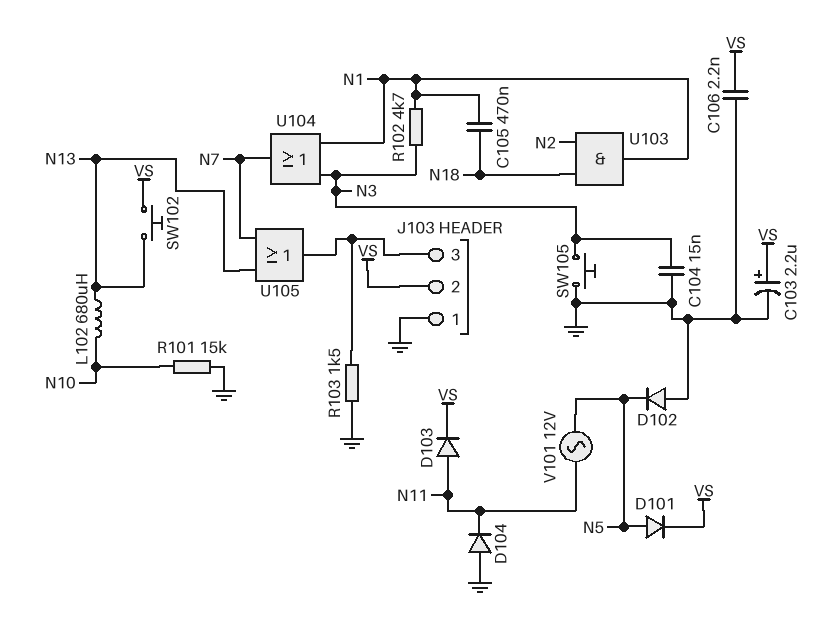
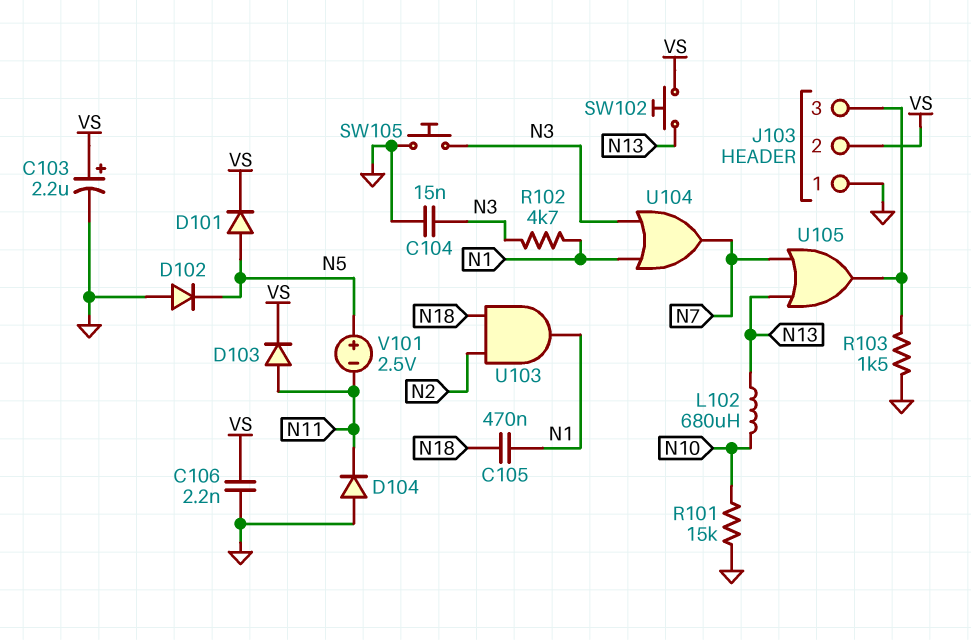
V101: AC 12V (N5, N11) -> 2.5V (plus N5, minus N11)

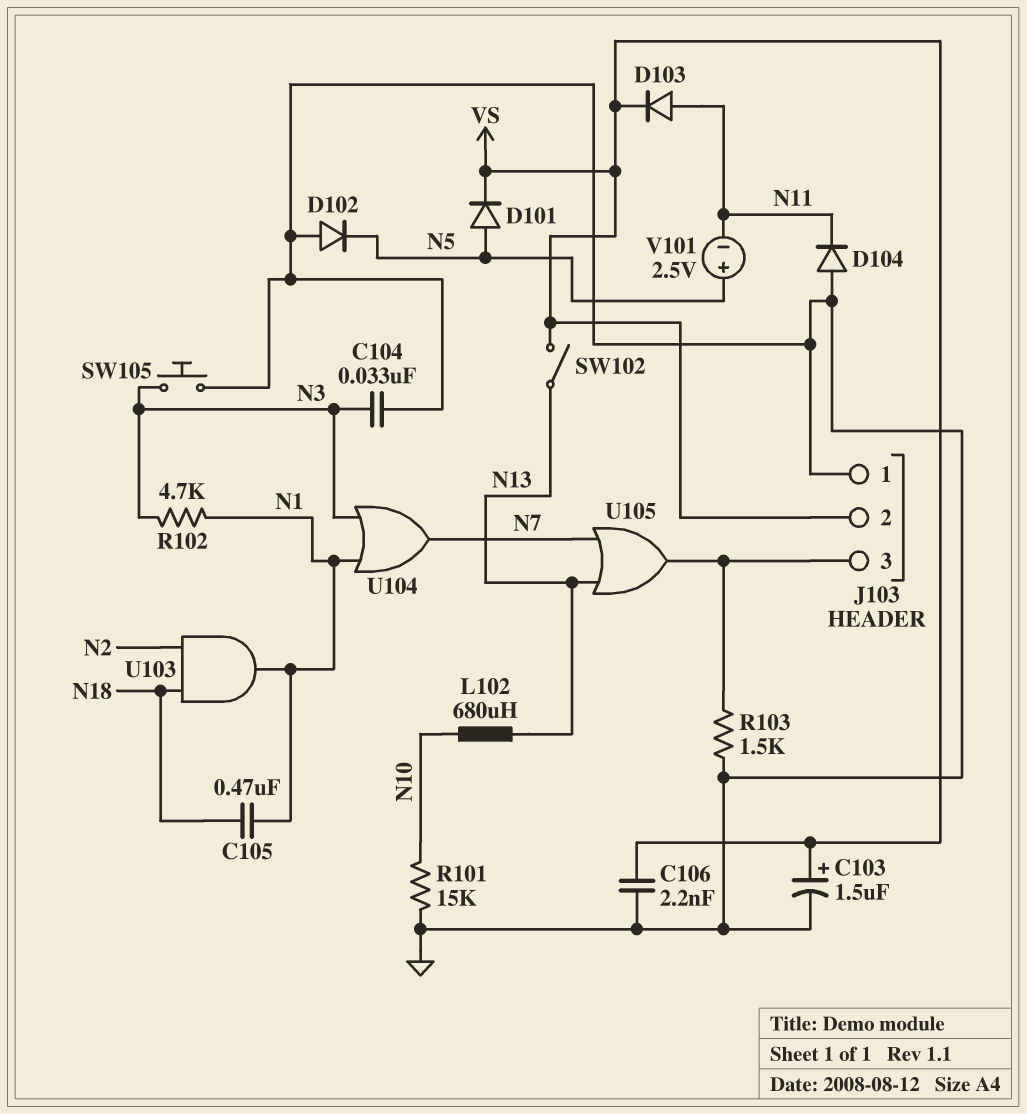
C103: 2.2uF (plus VS, minus GND) -> 1.5uF (plus VS, minus GND)
C104: 15nF (GND, N3) -> 33nF (GND, N3)
SW102: button (N13, VS) -> switch (N13, VS)

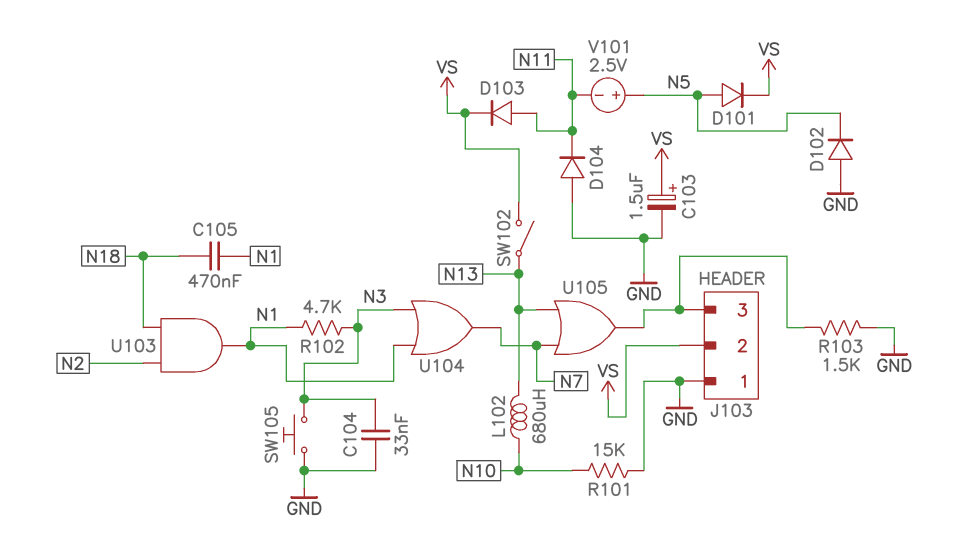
C106: 2.2nF (GND, VS) -> none

